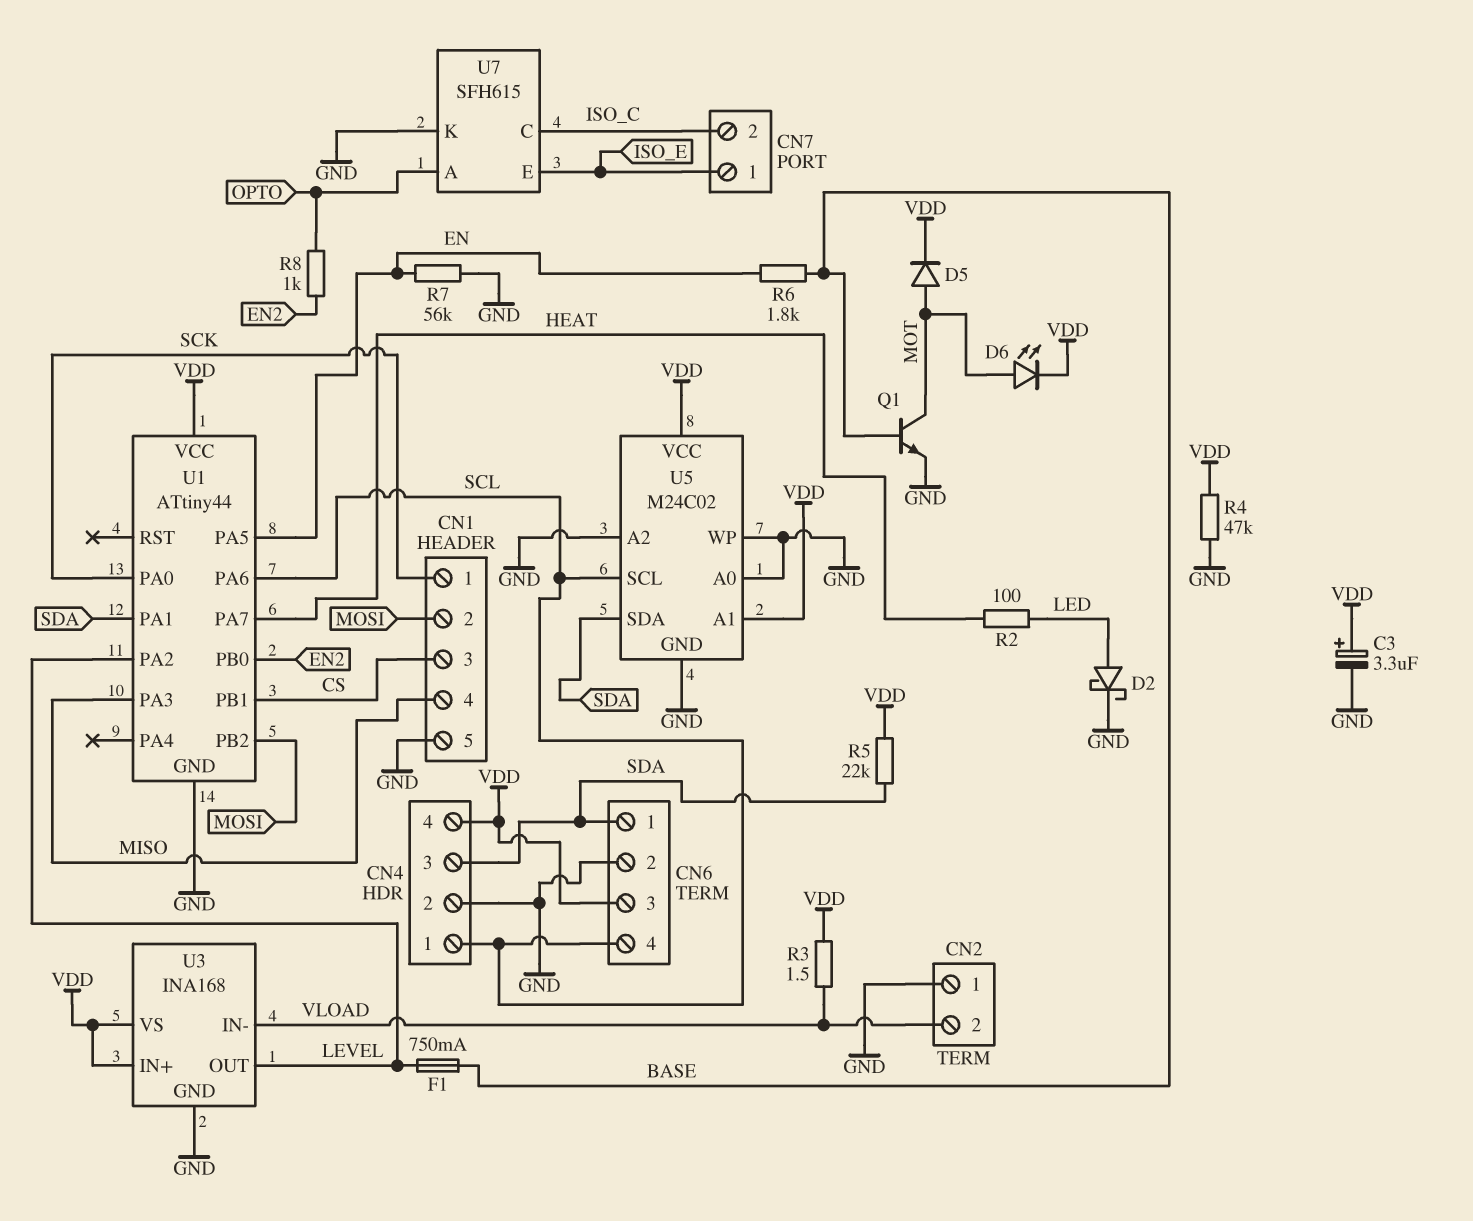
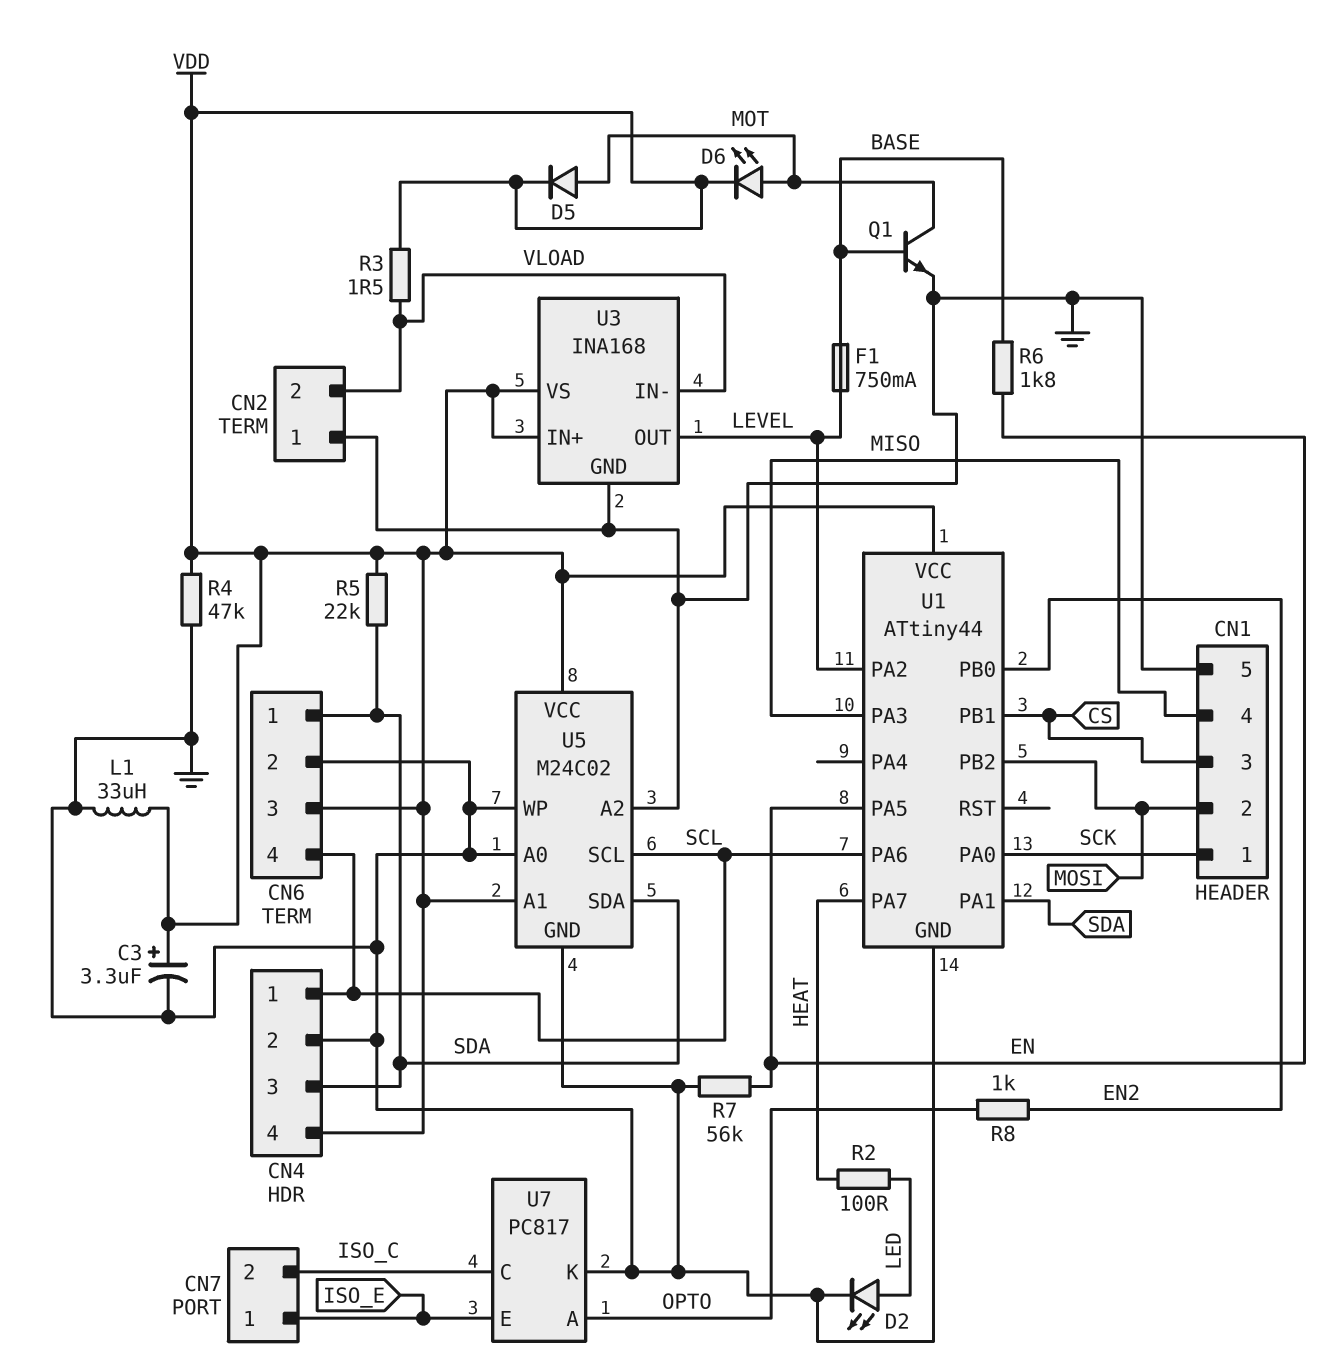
D2: schottky (A LED, K GND) -> LED (A LED, K GND)
L1: none -> 33uH (GND, VDD)
U7: SFH615 -> PC817

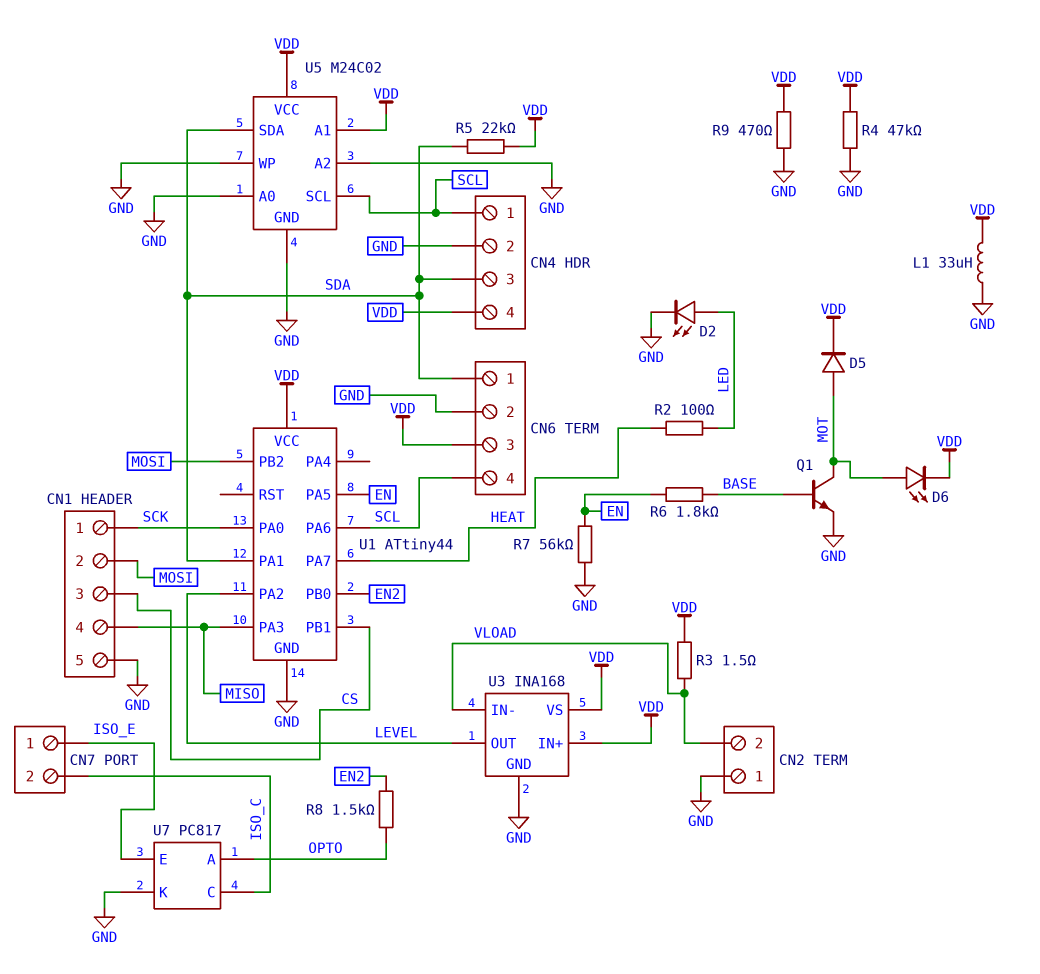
C3: 3.3uF (plus VDD, minus GND) -> none
F1: 750mA (BASE, LEVEL) -> none
R8: 1k (EN2, OPTO) -> 1.5k (EN2, OPTO)
R9: none -> 470 (GND, VDD)

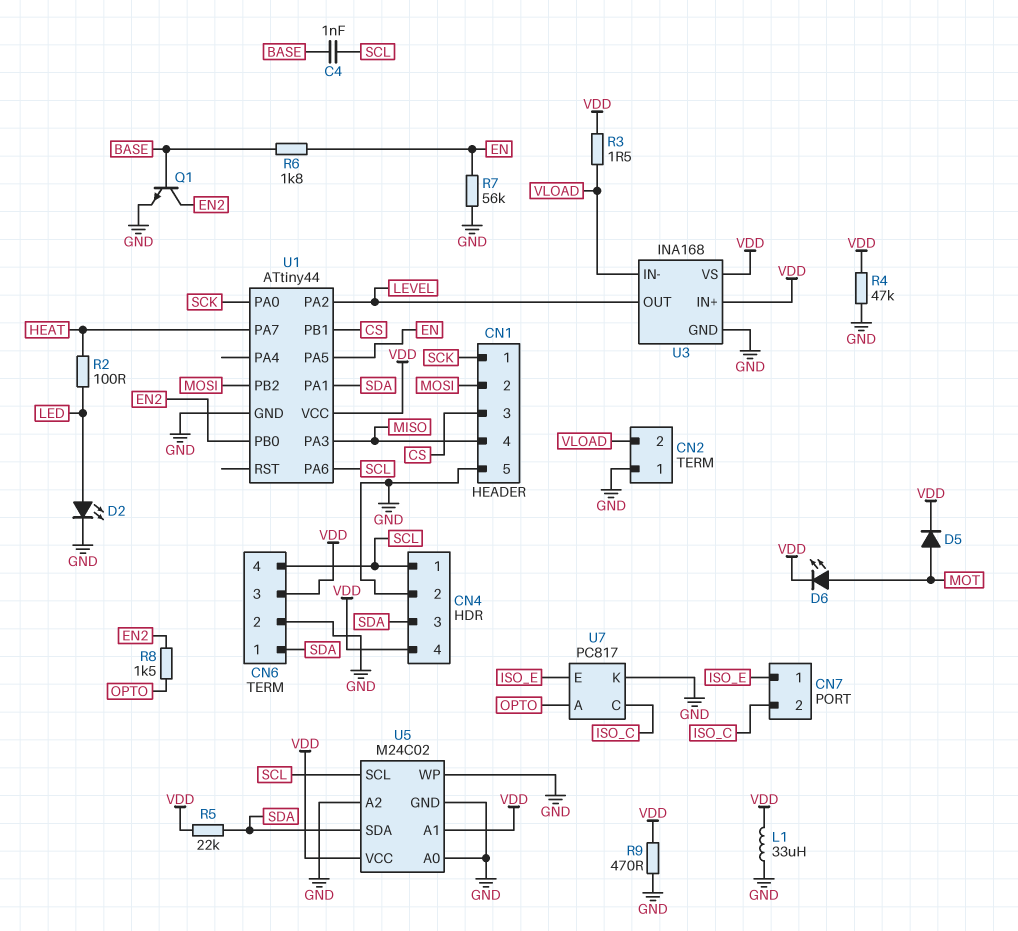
C4: none -> 1nF (BASE, SCL)
Q1: NPN (B BASE, C MOT, E GND) -> NPN (B BASE, C EN2, E GND)

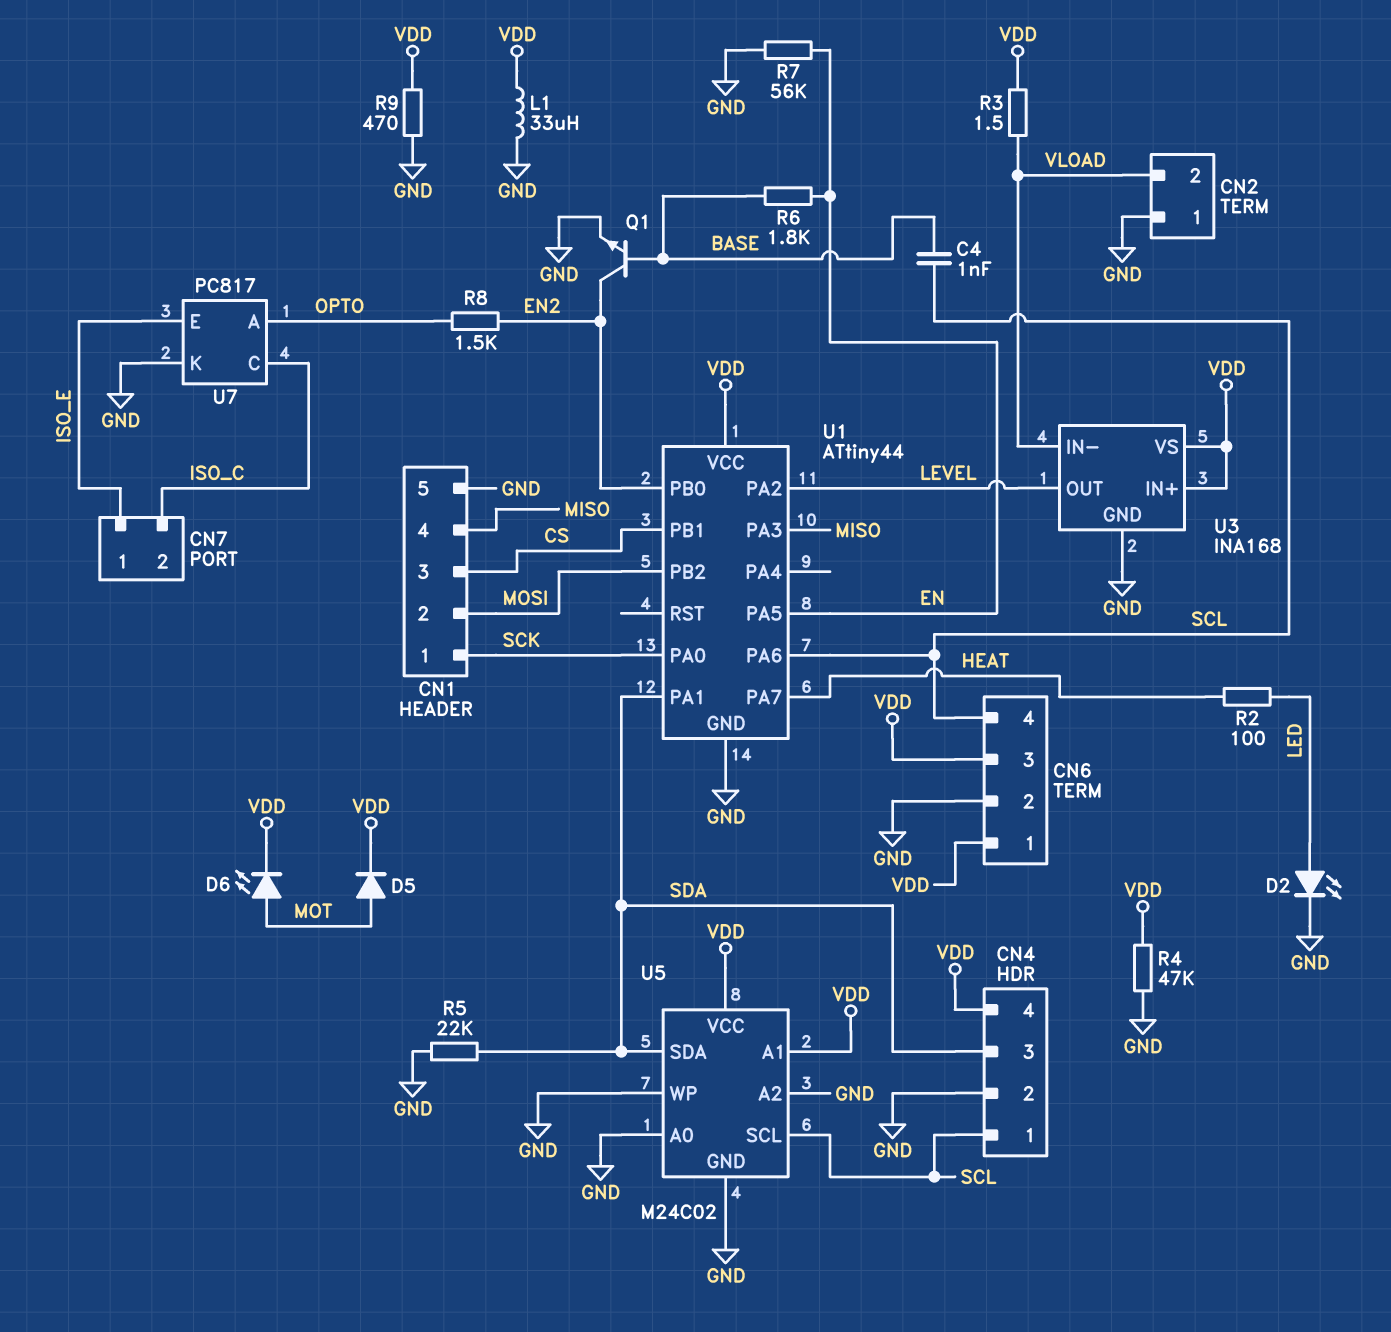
CN6 pin 1: SDA -> VDD
R5: 22k (SDA, VDD) -> 22k (GND, SDA)

